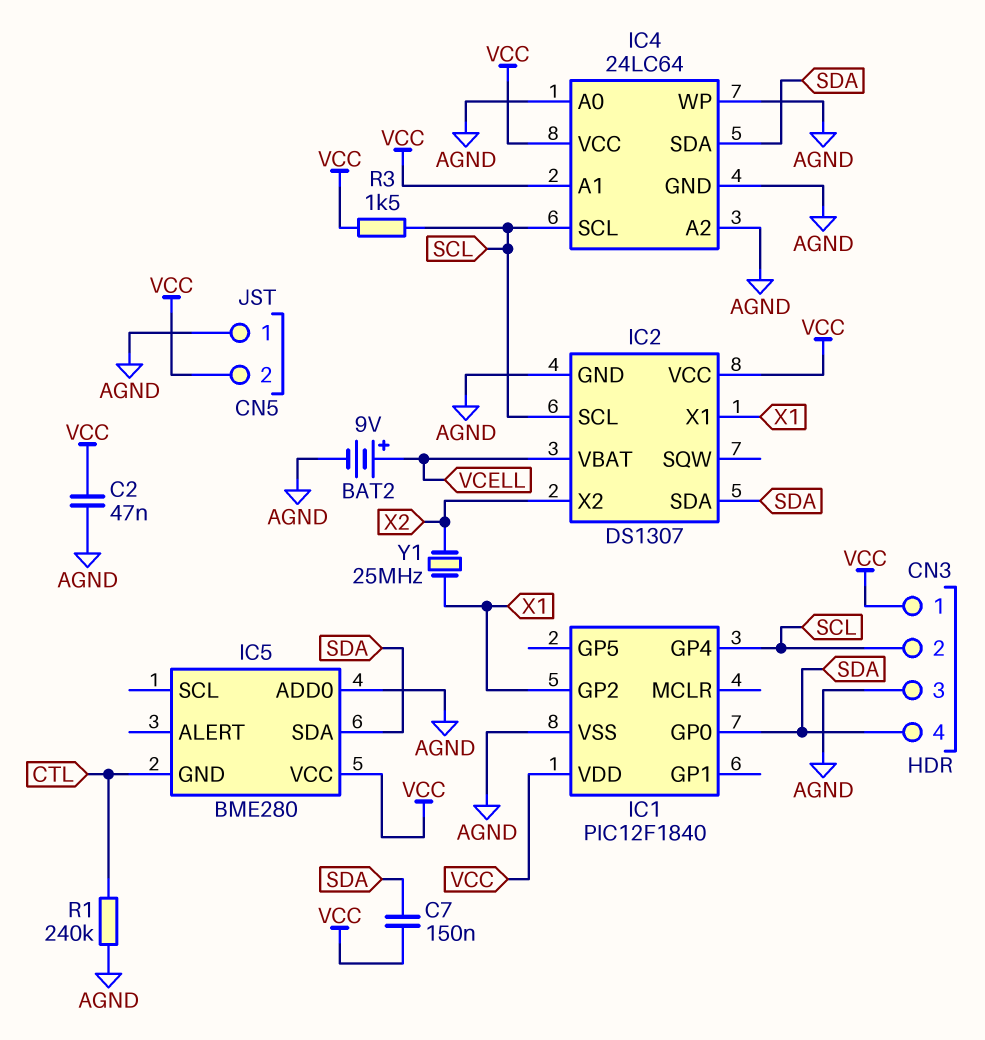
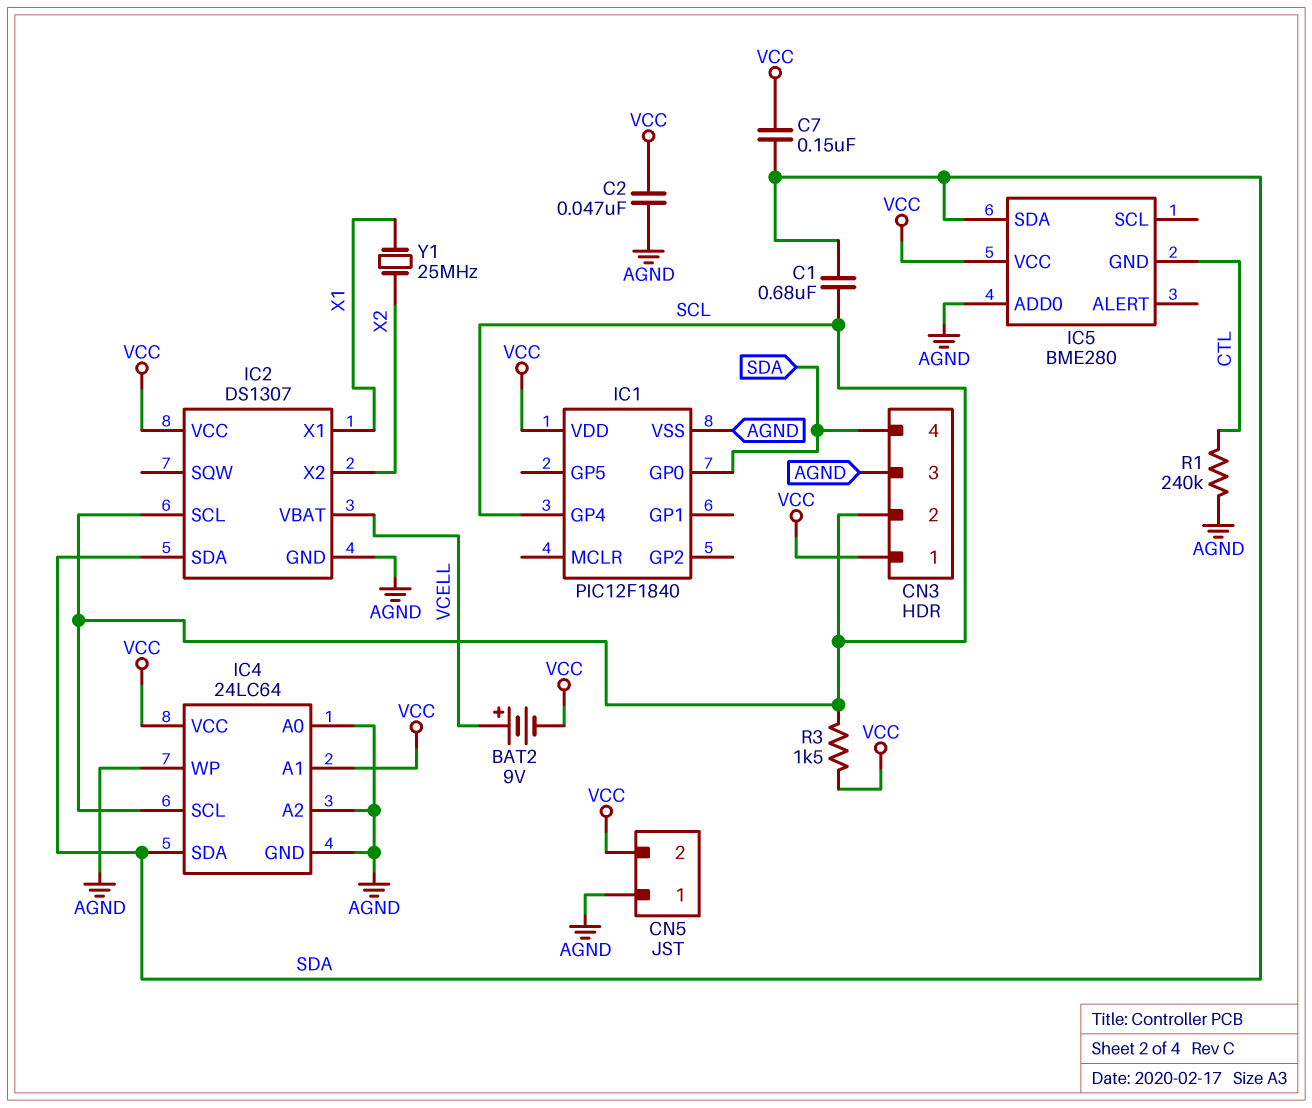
BAT2: 9V (plus VCELL, minus AGND) -> 9V (plus VCELL, minus VCC)
C1: none -> 680nF (SCL, SDA)
IC1 pin GP2: X1 -> none

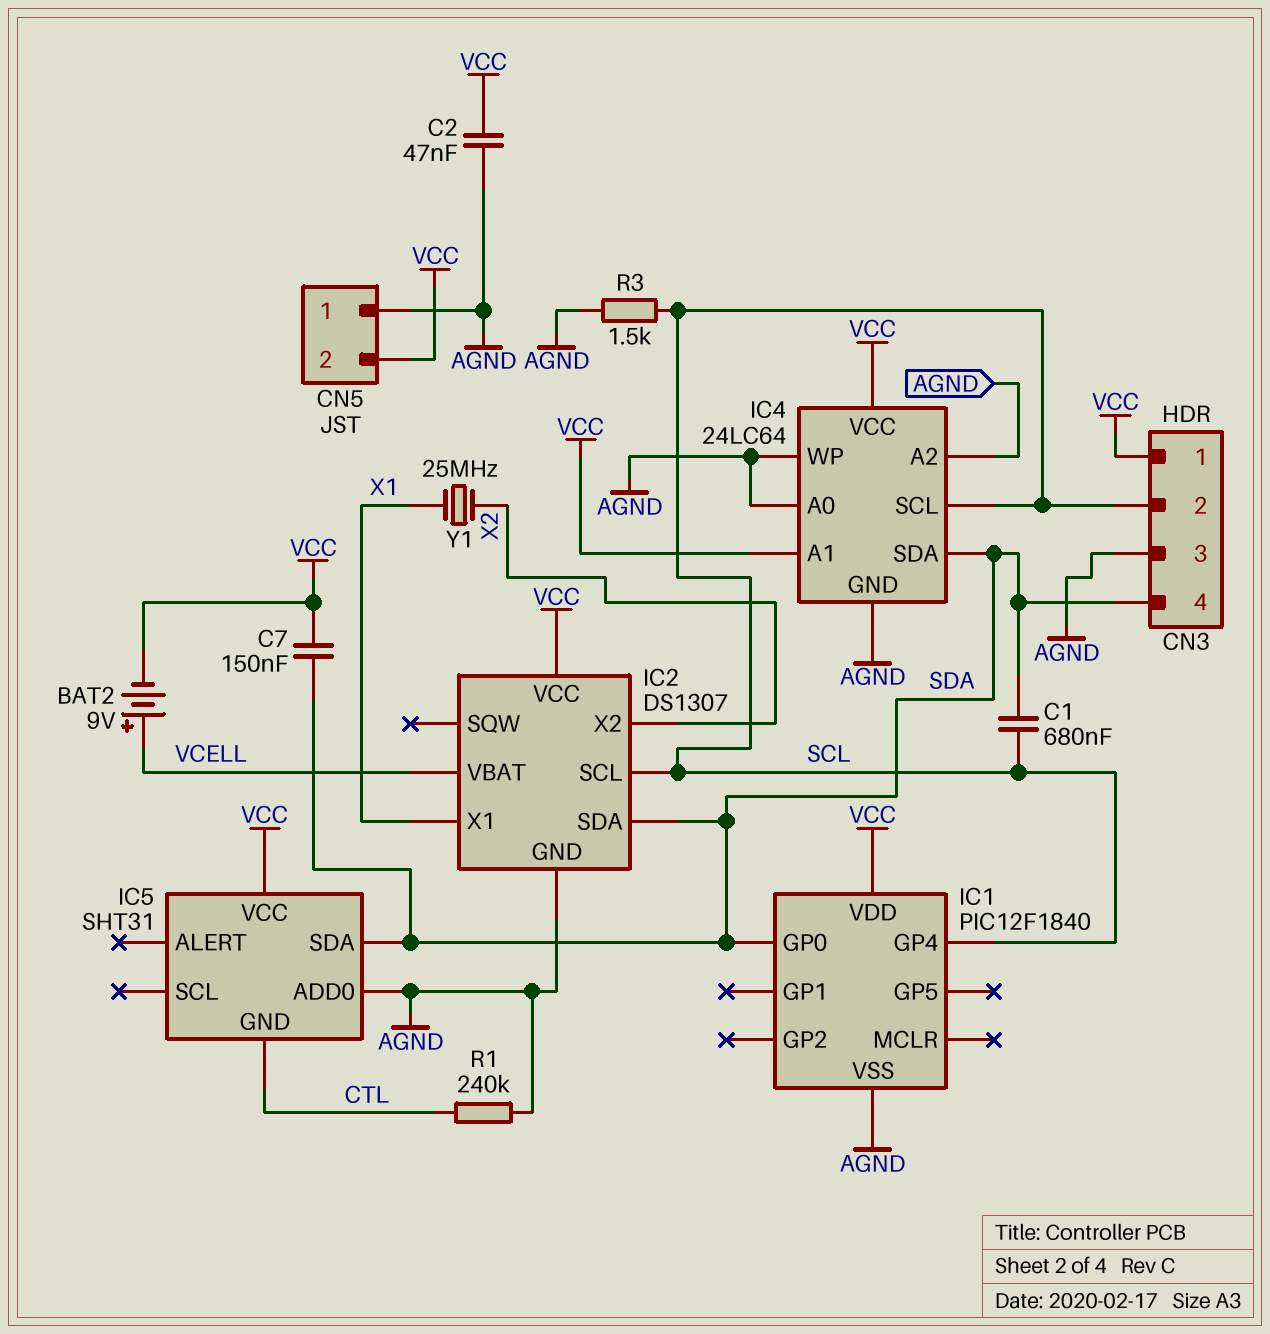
IC5: BME280 -> SHT31
R3: 1.5k (SCL, VCC) -> 1.5k (AGND, SCL)

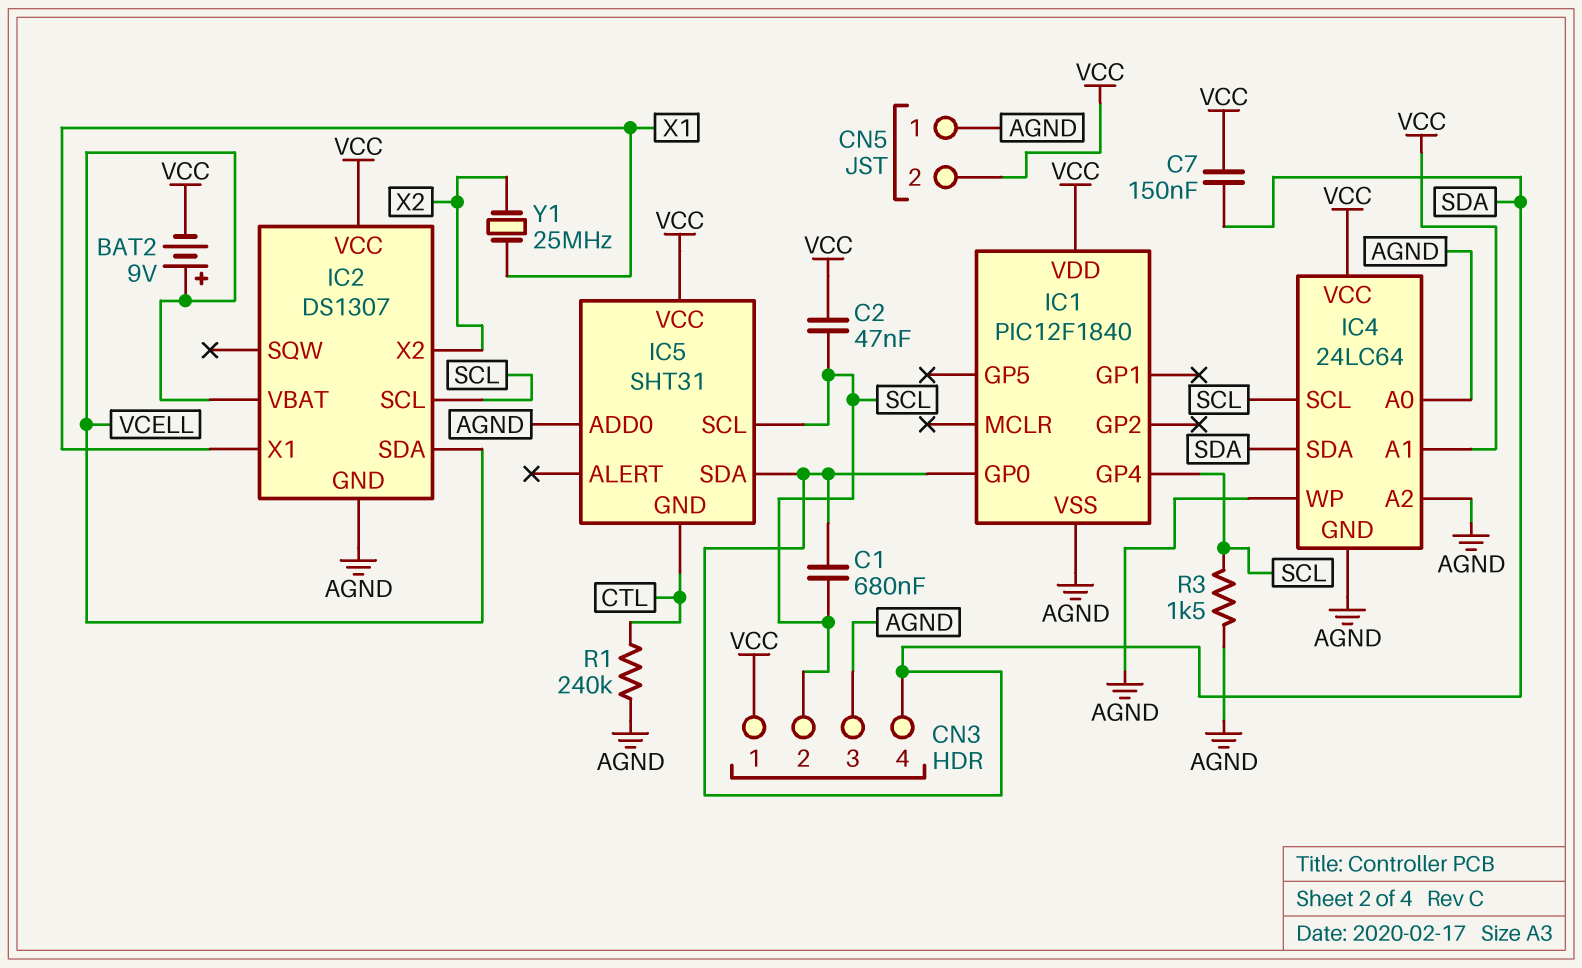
C2: 47nF (AGND, VCC) -> 47nF (SCL, VCC)
IC2 pin SDA: SDA -> VCELL
IC5 pin SCL: none -> SCL

